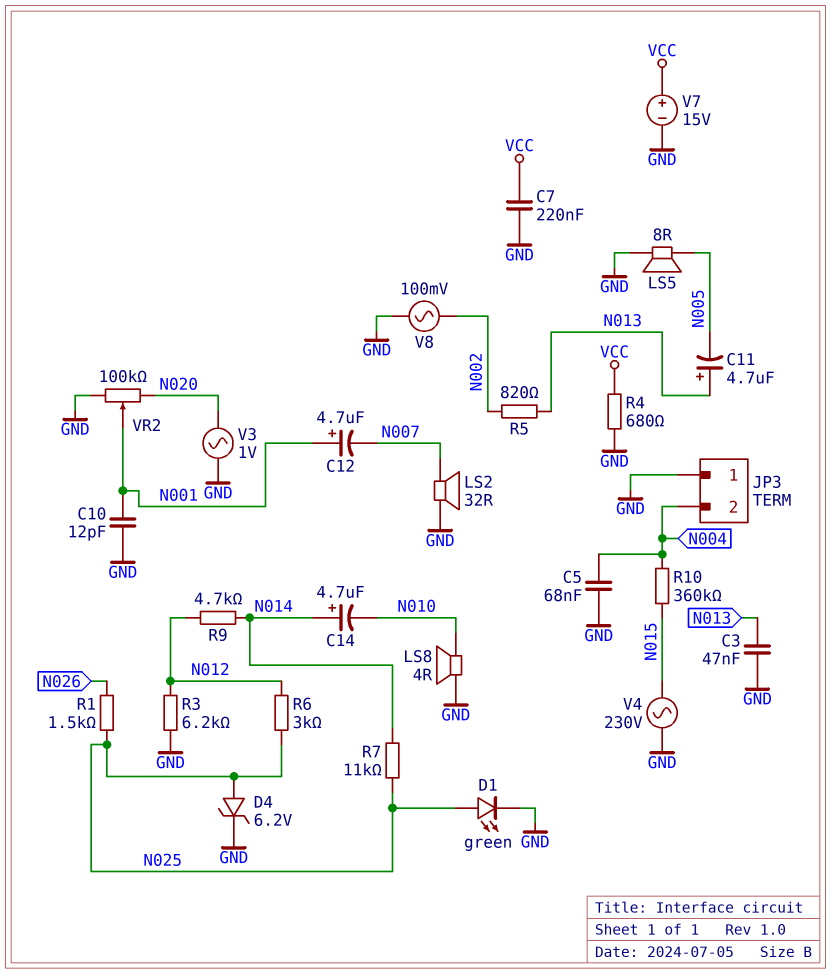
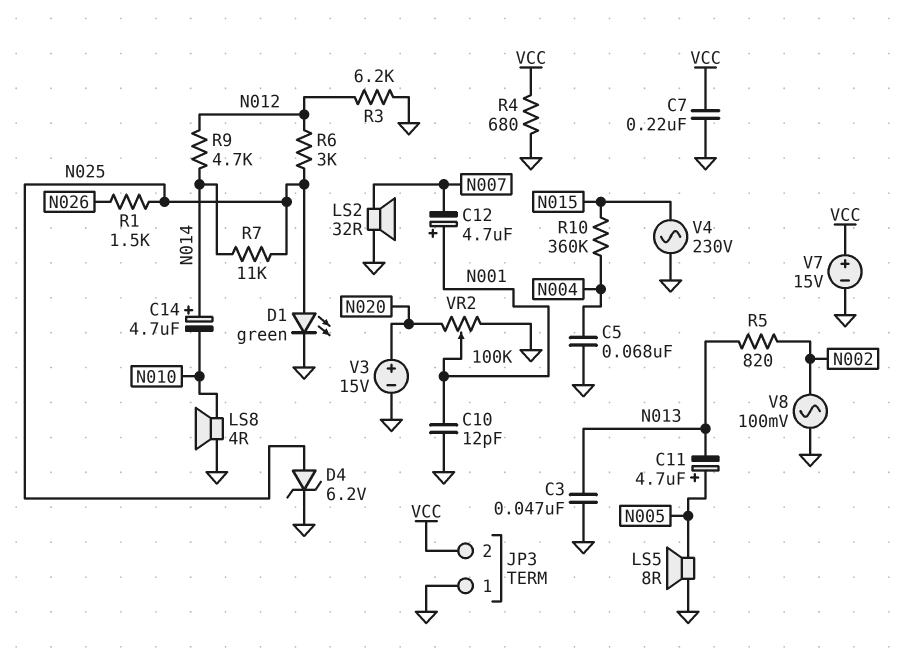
C11: 4.7uF (plus N013, minus N005) -> 4.7uF (plus N005, minus N013)
JP3 pin 2: N004 -> VCC
V3: AC 1V (GND, N020) -> 15V (plus N020, minus GND)

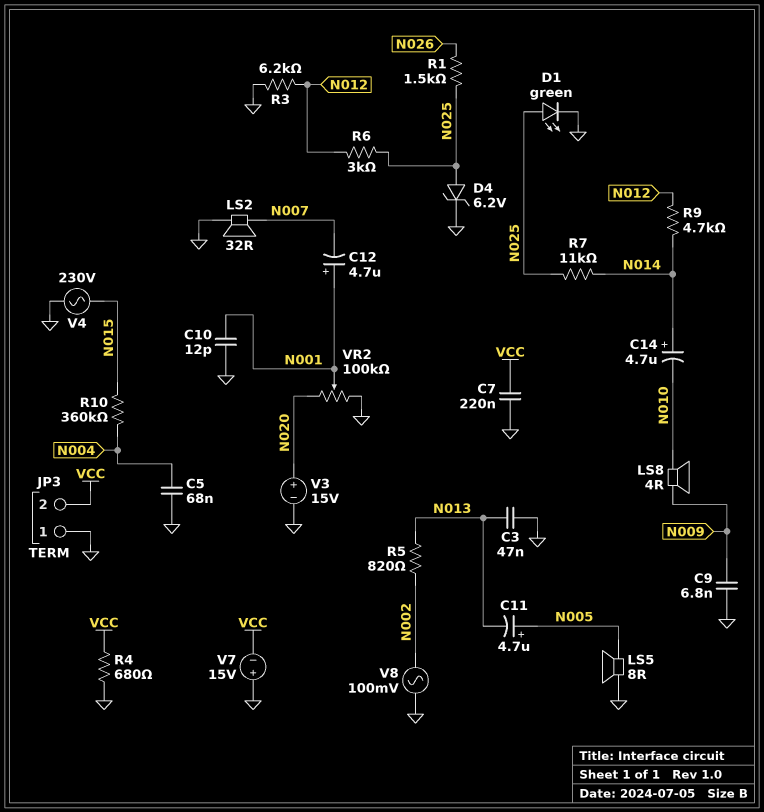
C9: none -> 6.8nF (GND, N009)
LS8: speaker 4R (GND, N010) -> speaker 4R (N009, N010)
V7: 15V (plus VCC, minus GND) -> 15V (plus GND, minus VCC)

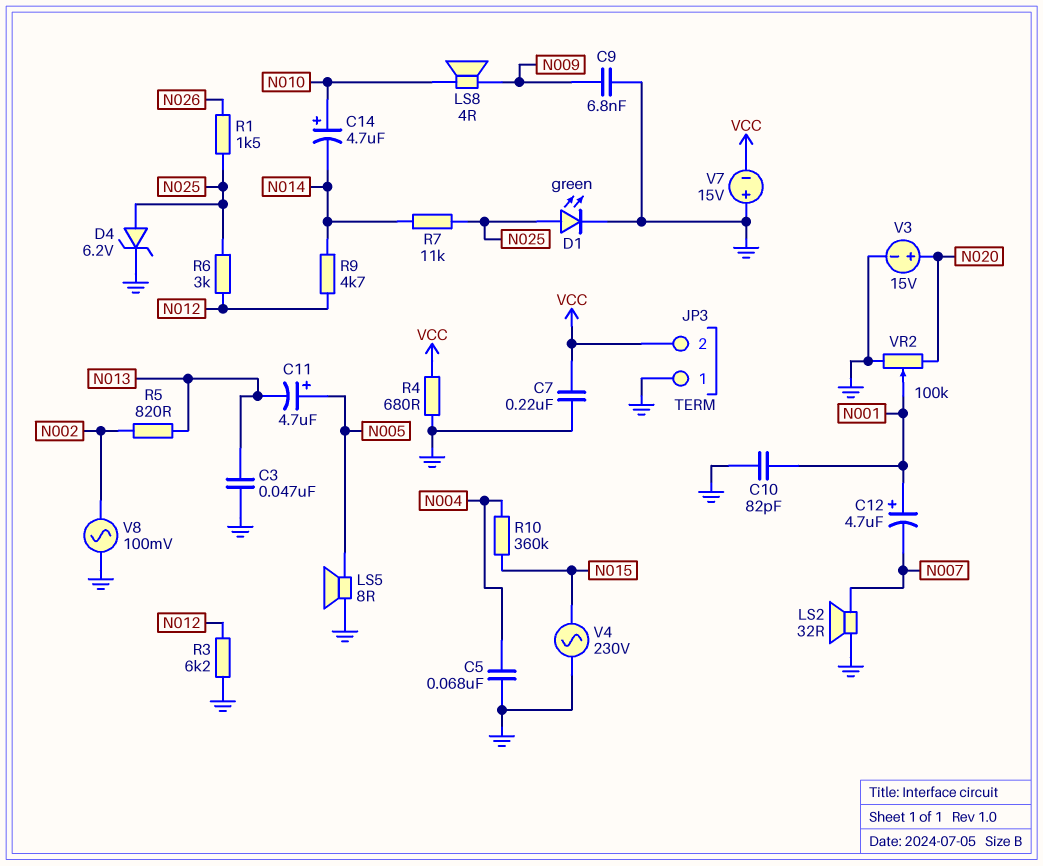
C10: 12pF (GND, N001) -> 82pF (GND, N001)
C14: 4.7uF (plus N014, minus N010) -> 4.7uF (plus N010, minus N014)

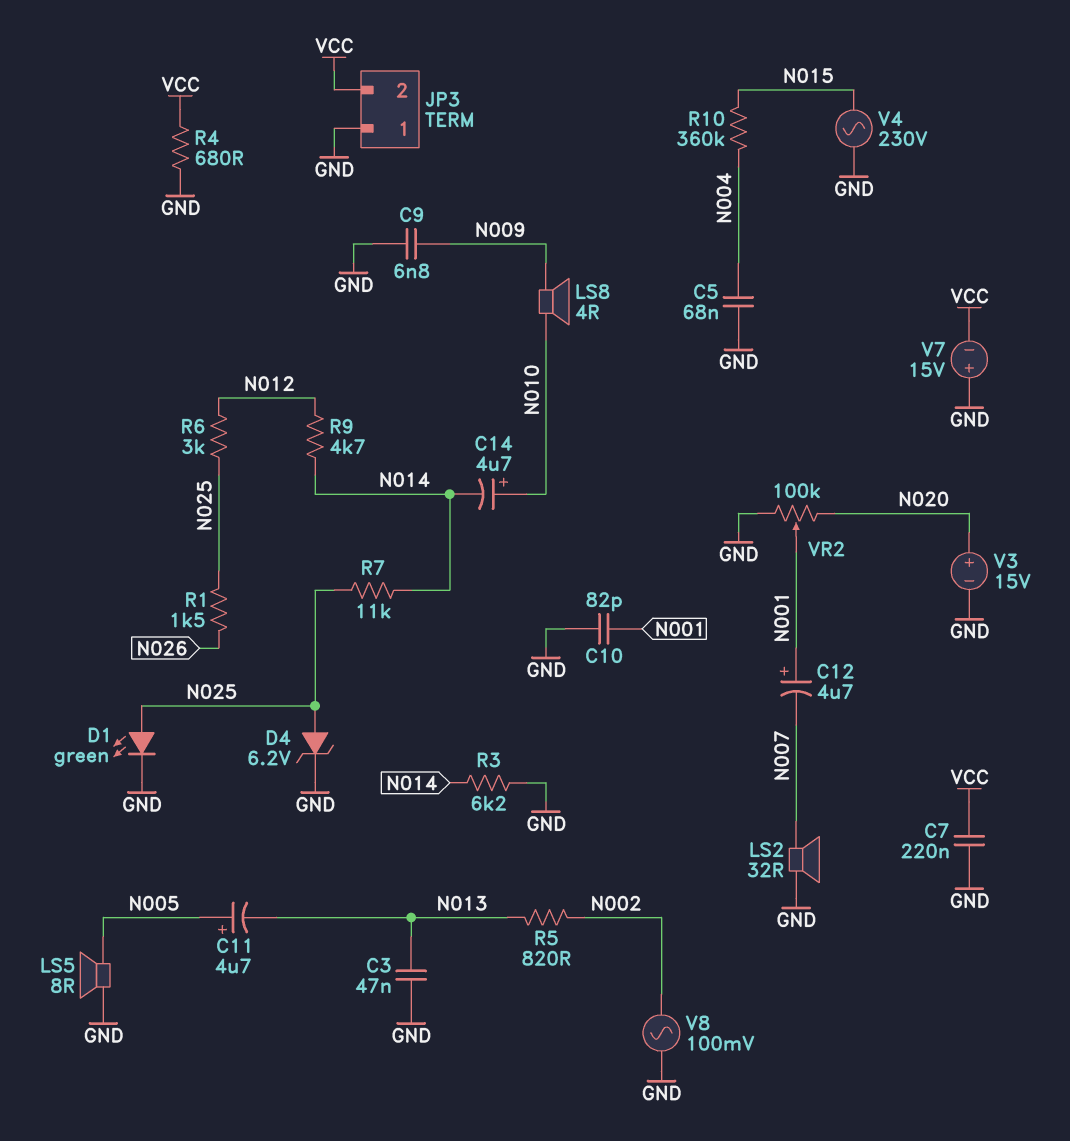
R3: 6.2k (GND, N012) -> 6.2k (GND, N014)

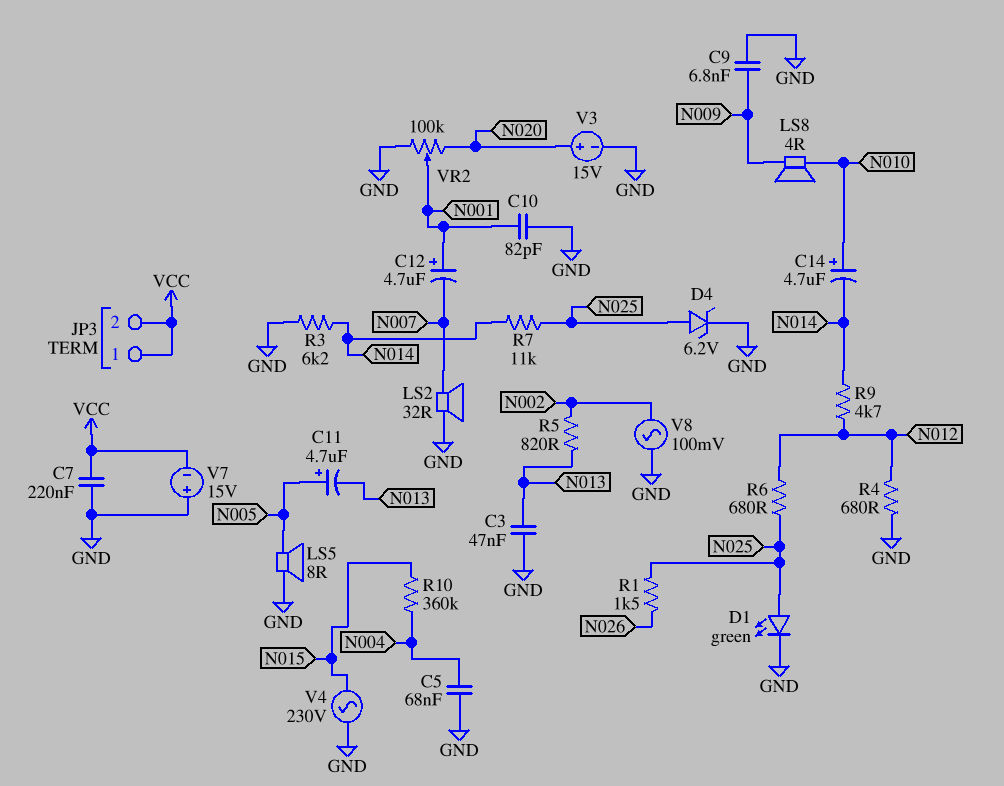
JP3 pin 1: GND -> VCC
R4: 680 (GND, VCC) -> 680 (GND, N012)
R6: 3k (N012, N025) -> 680 (N012, N025)

